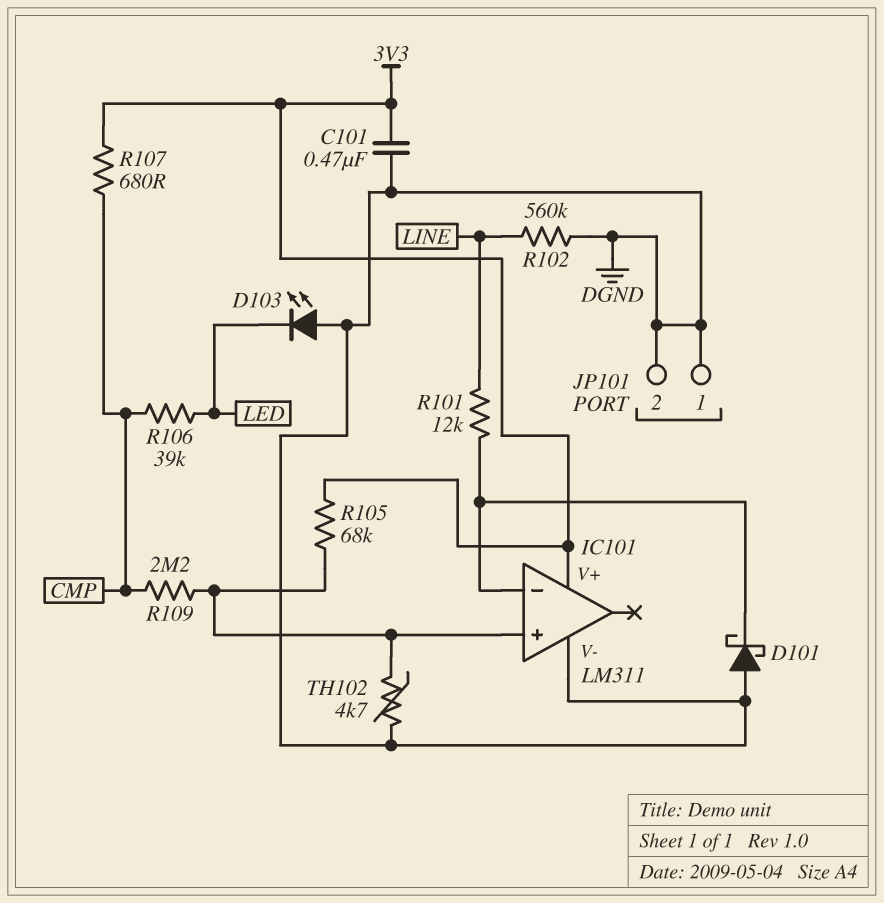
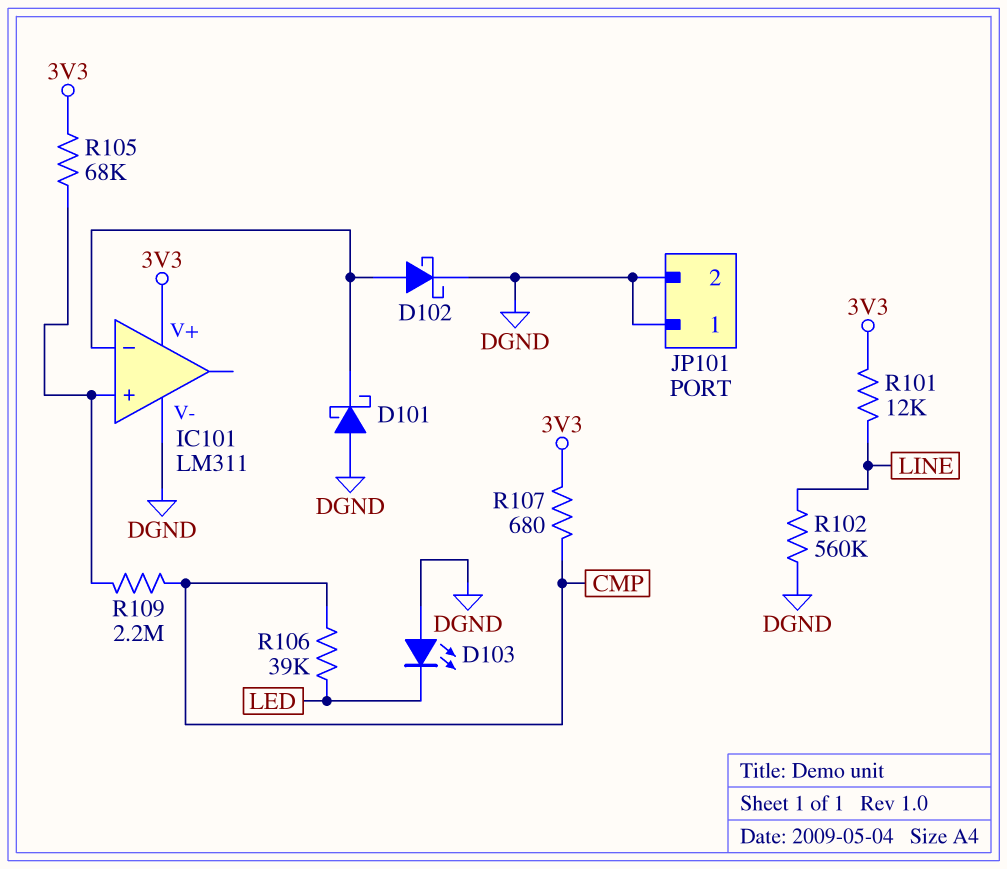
C101: 470nF (3V3, DGND) -> none
D102: none -> schottky (A IC101/in-, K DGND)
R101: 12k (IC101/in-, LINE) -> 12k (3V3, LINE)
TH102: 4.7k (DGND, IC101/in+) -> none

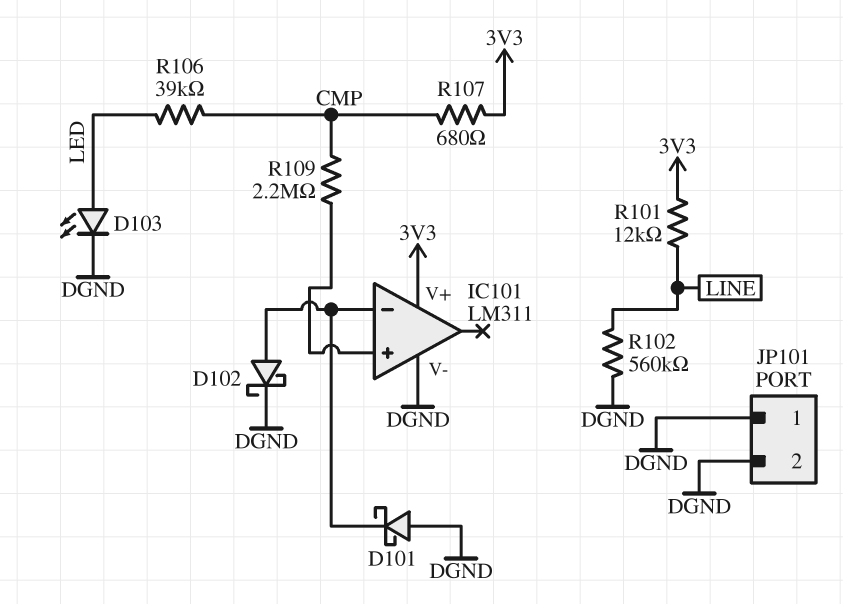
D103: LED (A DGND, K LED) -> LED (A LED, K DGND)
R105: 68k (3V3, IC101/in+) -> none

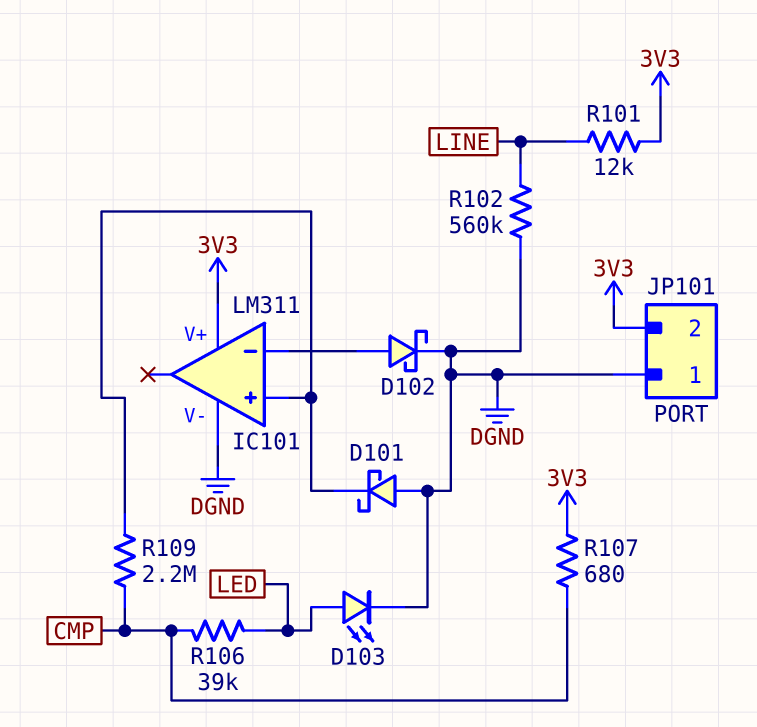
D101: schottky (A DGND, K IC101/in-) -> schottky (A DGND, K IC101/in+)
JP101 pin 2: DGND -> 3V3

